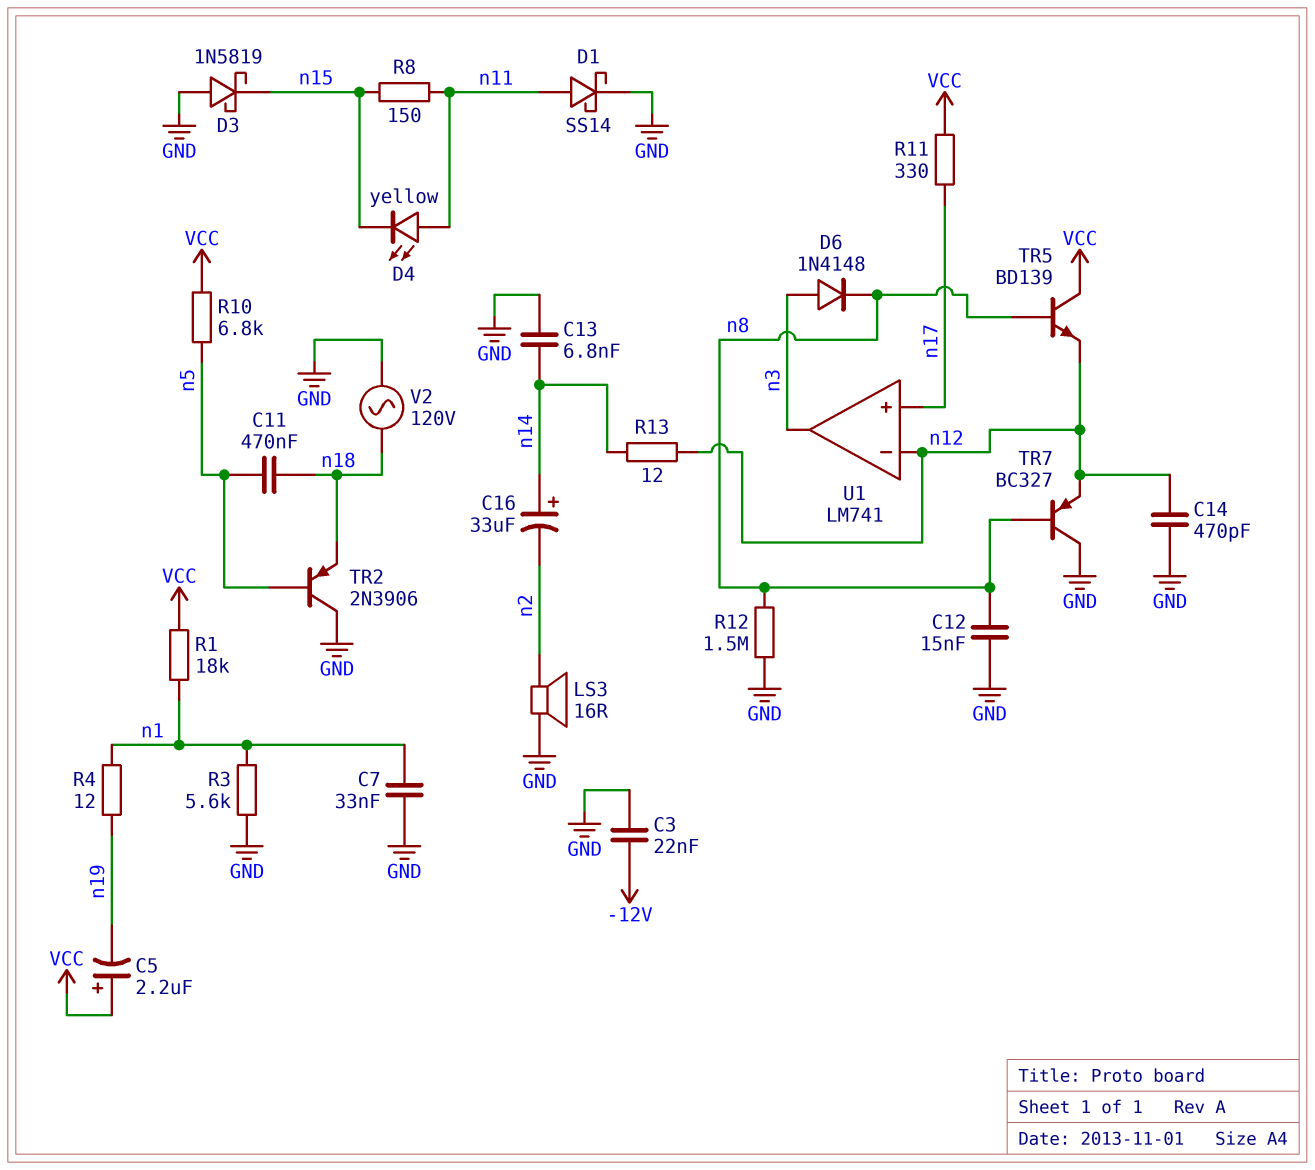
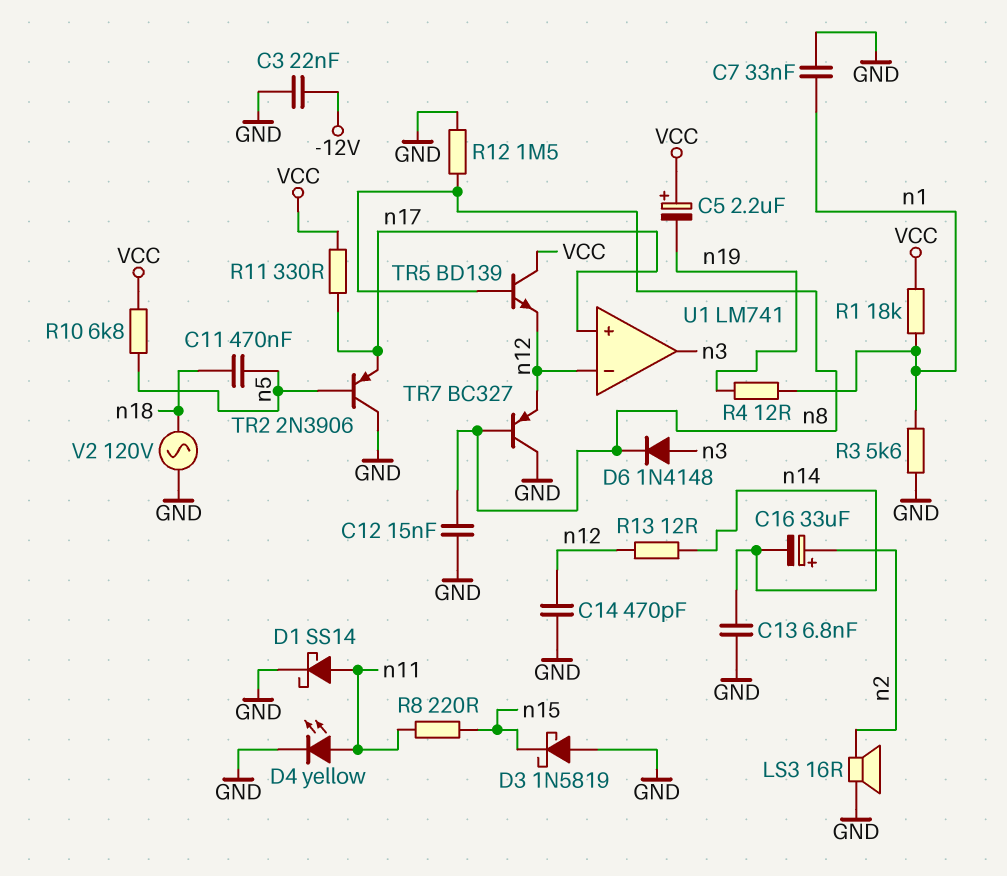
C16: 33uF (plus n14, minus n2) -> 33uF (plus n2, minus n14)
D4: LED yellow (A n11, K n15) -> LED yellow (A n11, K GND)
R8: 150 (n11, n15) -> 220 (n11, n15)
TR2: PNP 2N3906 (B n5, C GND, E n18) -> PNP 2N3906 (B n5, C GND, E n17)

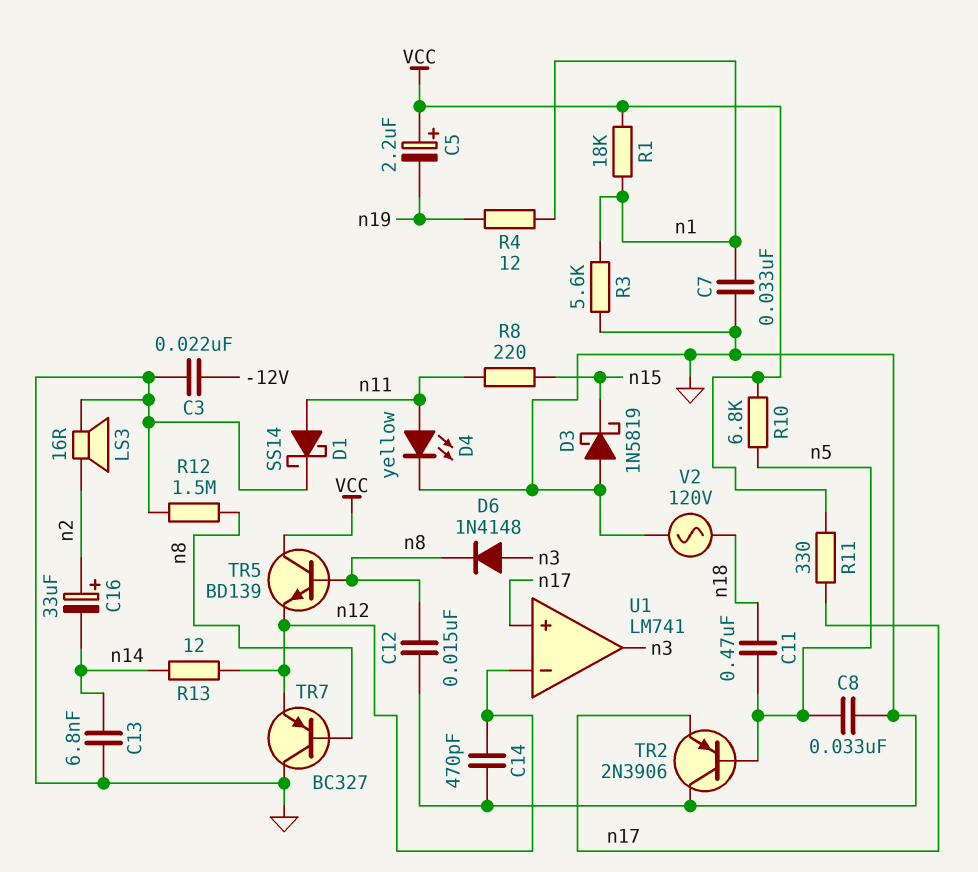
C8: none -> 33nF (GND, n5)

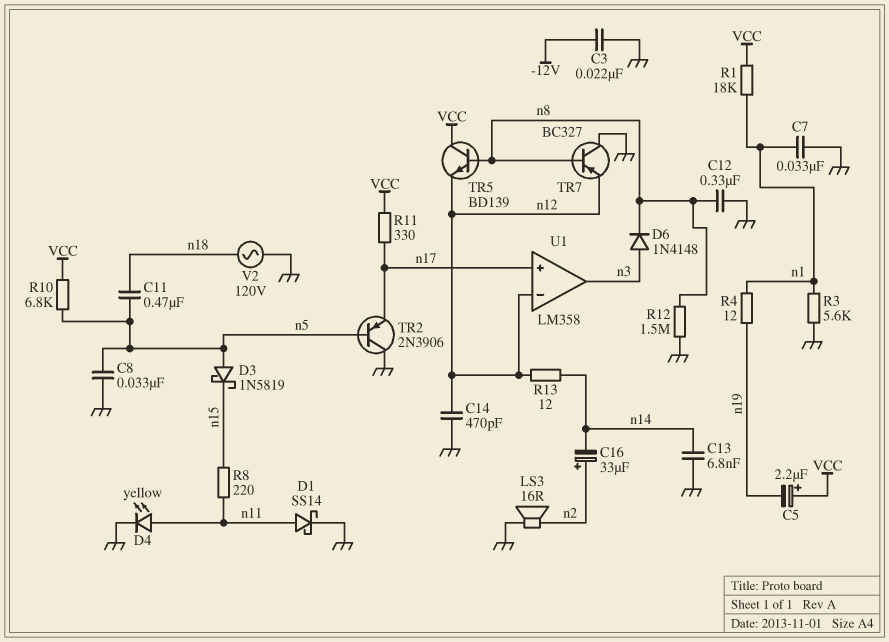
C12: 15nF (GND, n8) -> 330nF (GND, n8)
D3: schottky 1N5819 (A GND, K n15) -> schottky 1N5819 (A n5, K n15)
U1: LM741 -> LM358

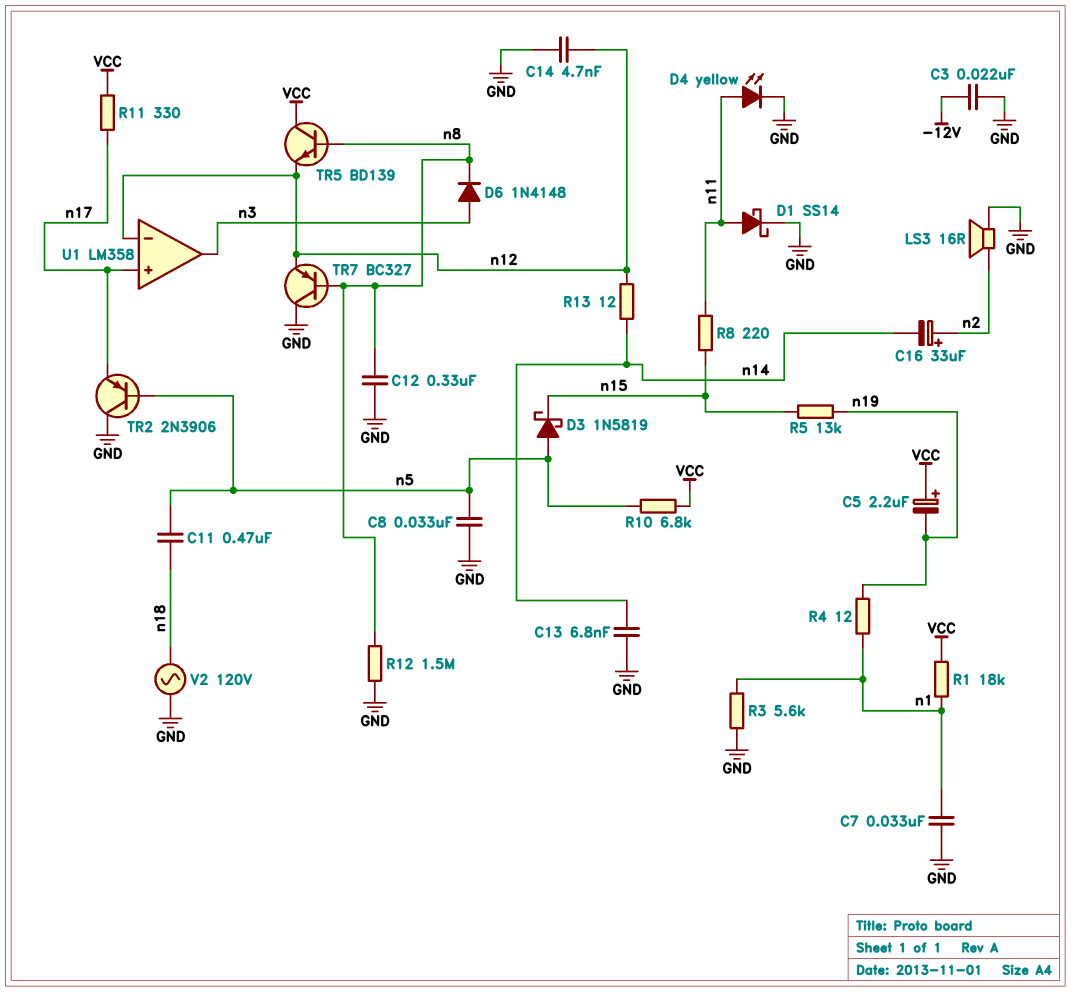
C14: 470pF (GND, n12) -> 4.7nF (GND, n12)
R5: none -> 13k (n15, n19)

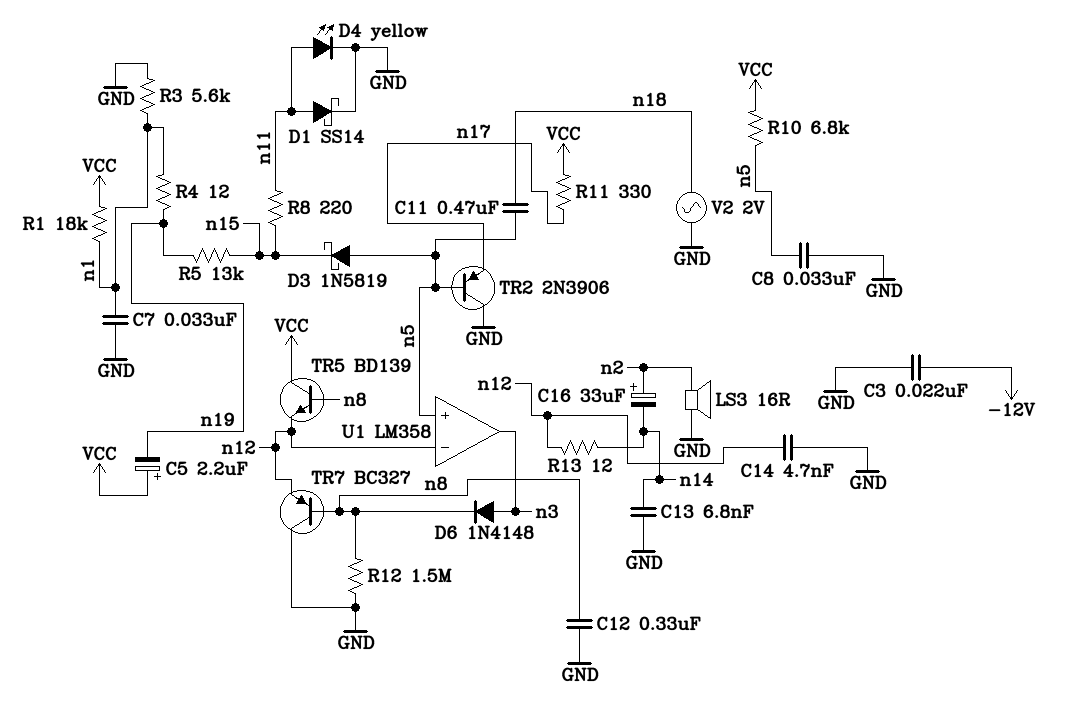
U1 pin in+: n17 -> n5
V2: AC 120V (GND, n18) -> AC 2V (GND, n18)

